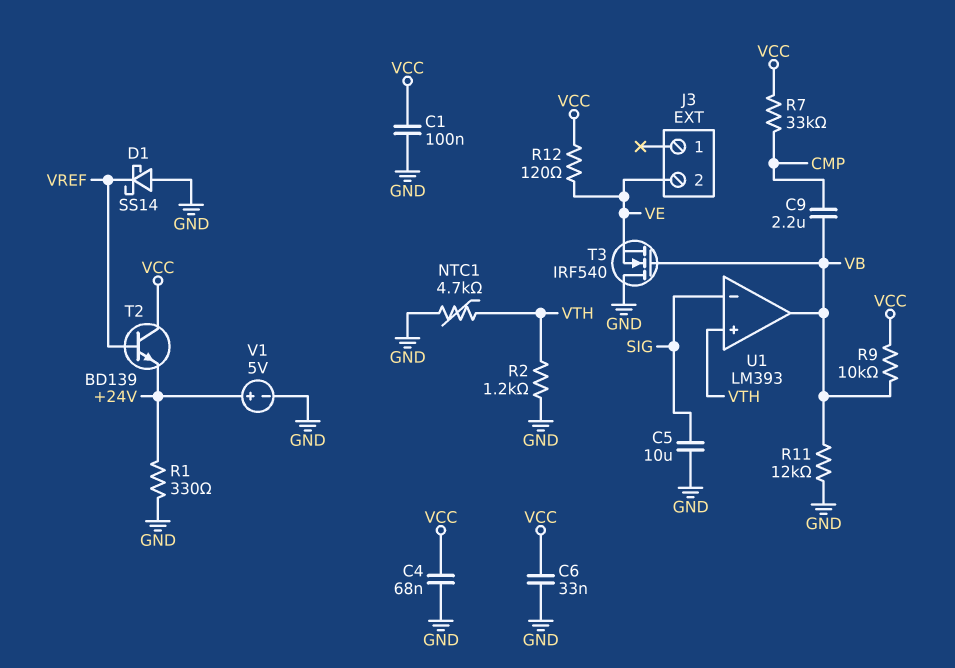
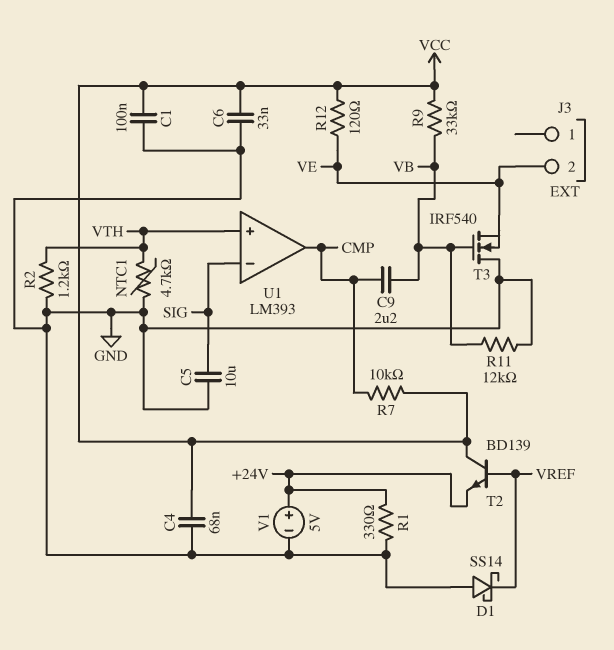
R7: 33k (CMP, VCC) -> 10k (CMP, VCC)
R9: 10k (VB, VCC) -> 33k (VB, VCC)
U1 pin out: VB -> CMP

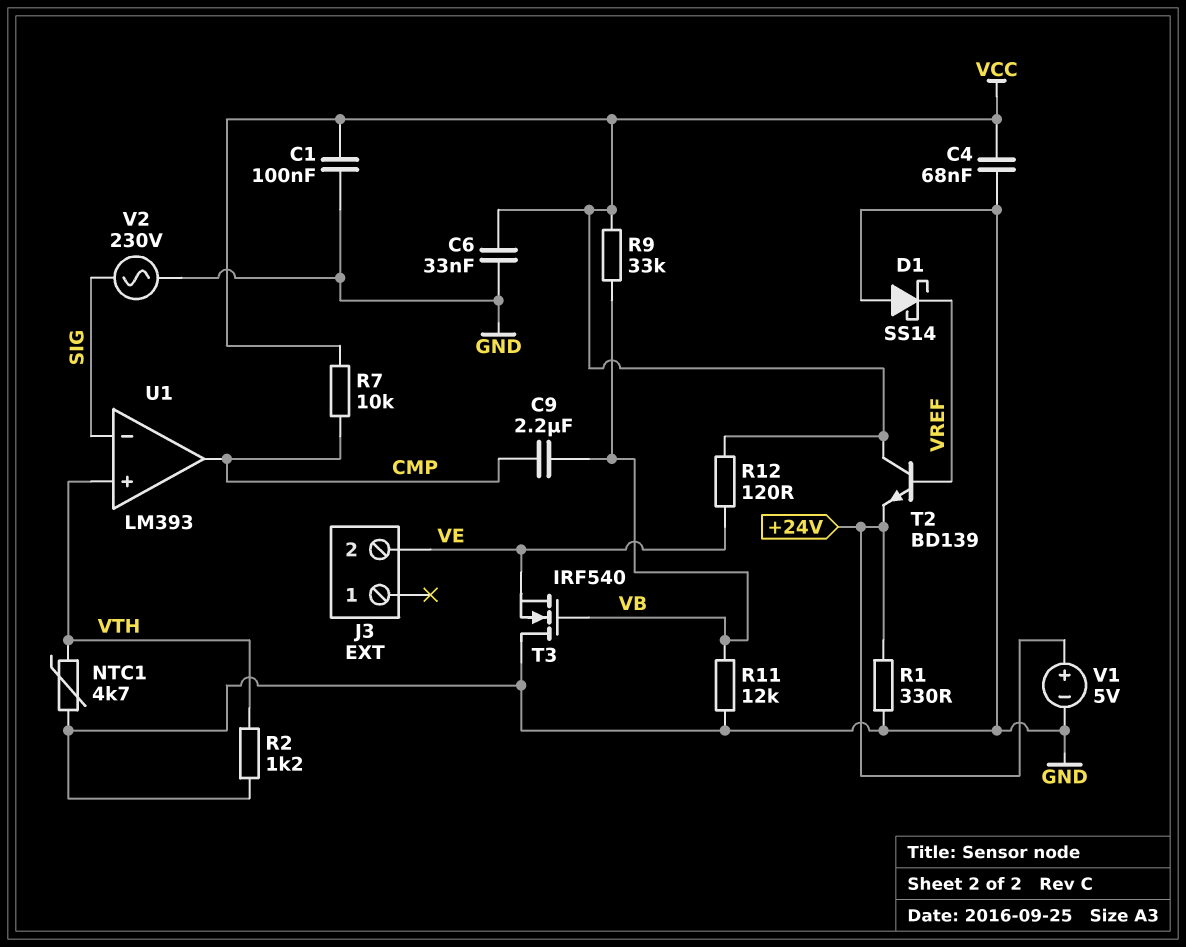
C5: 10uF (GND, SIG) -> none
V2: none -> AC 230V (GND, SIG)

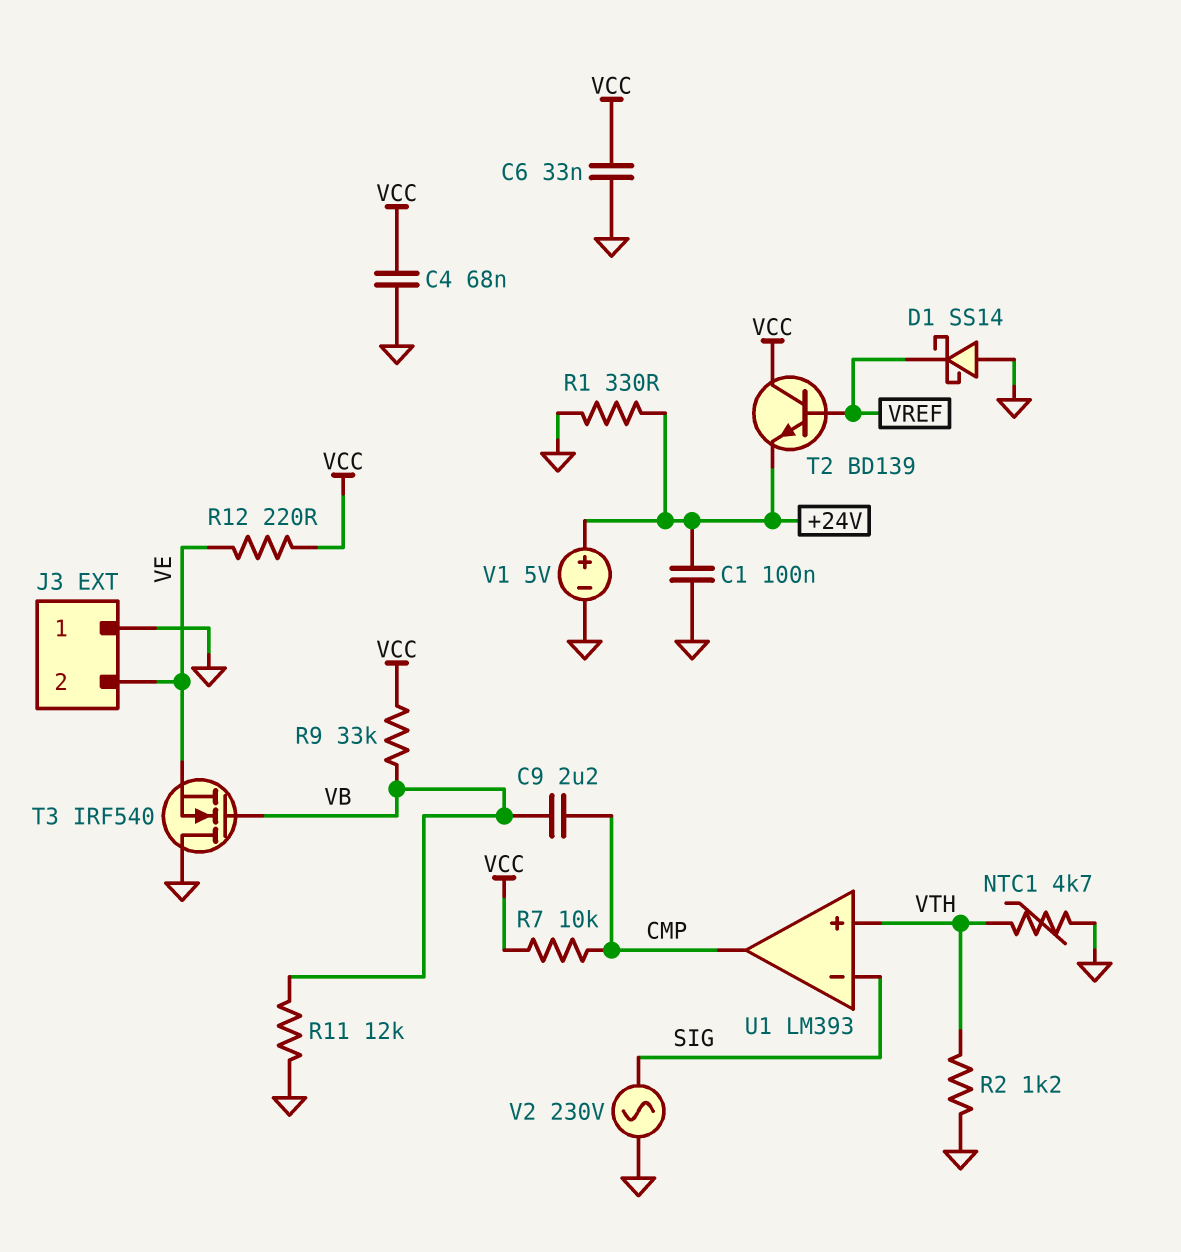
C1: 100nF (GND, VCC) -> 100nF (+24V, GND)
J3 pin 1: none -> GND
R12: 120 (VCC, VE) -> 220 (VCC, VE)

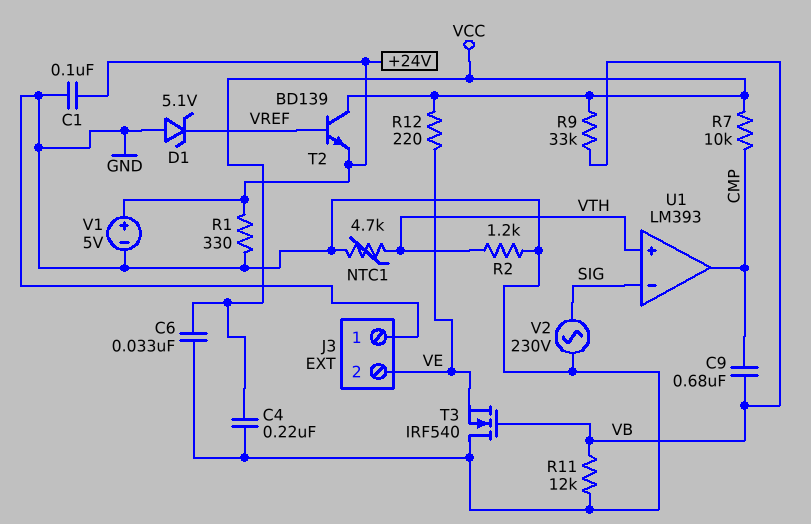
C4: 68nF (GND, VCC) -> 220nF (GND, VCC)
C9: 2.2uF (CMP, VB) -> 680nF (CMP, VB)
D1: schottky SS14 (A GND, K VREF) -> zener 5.1V (A GND, K VREF)

